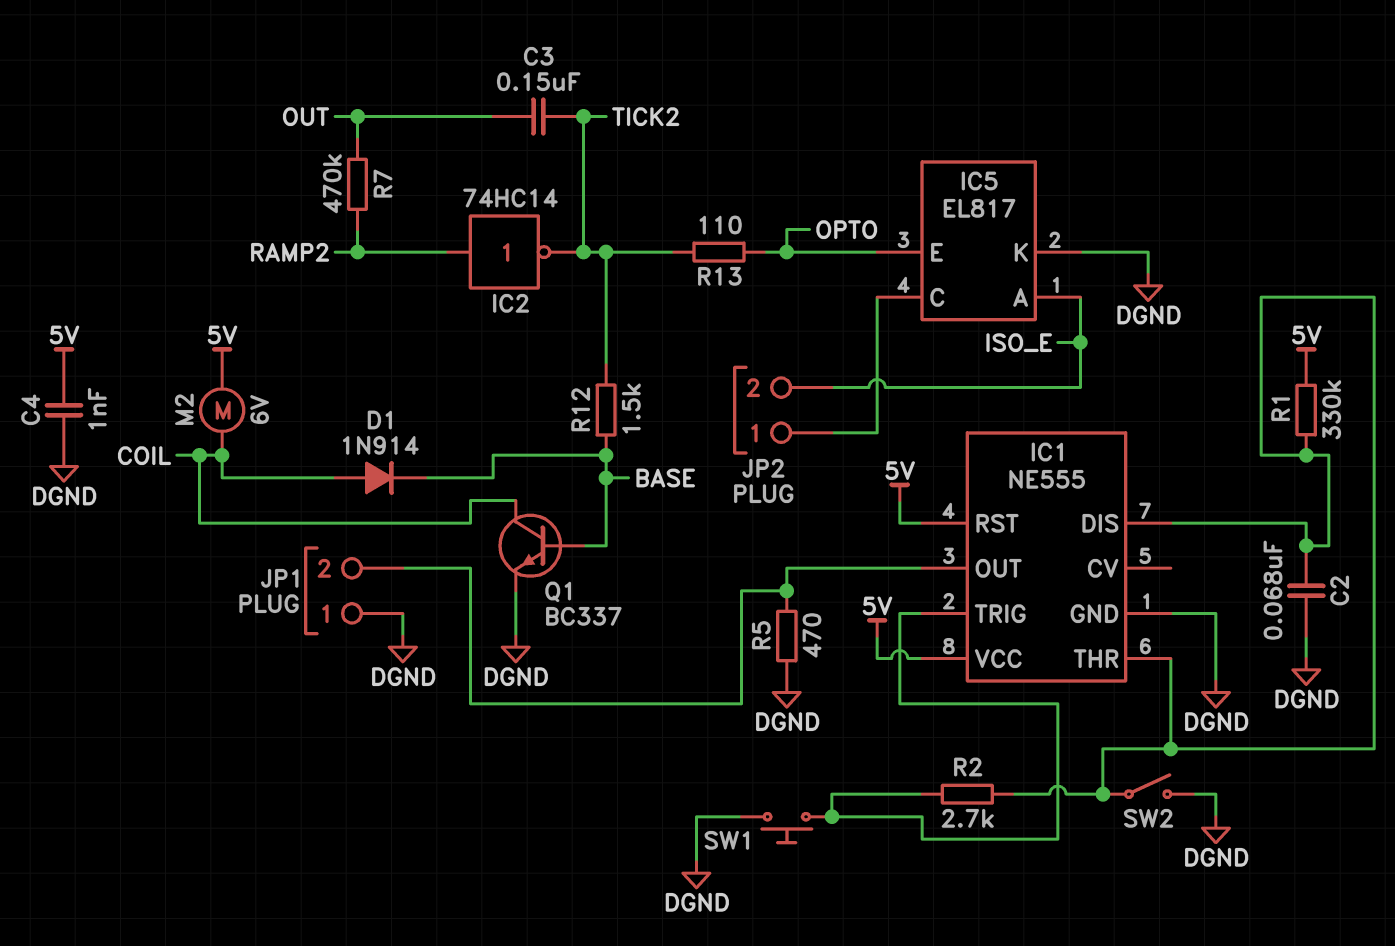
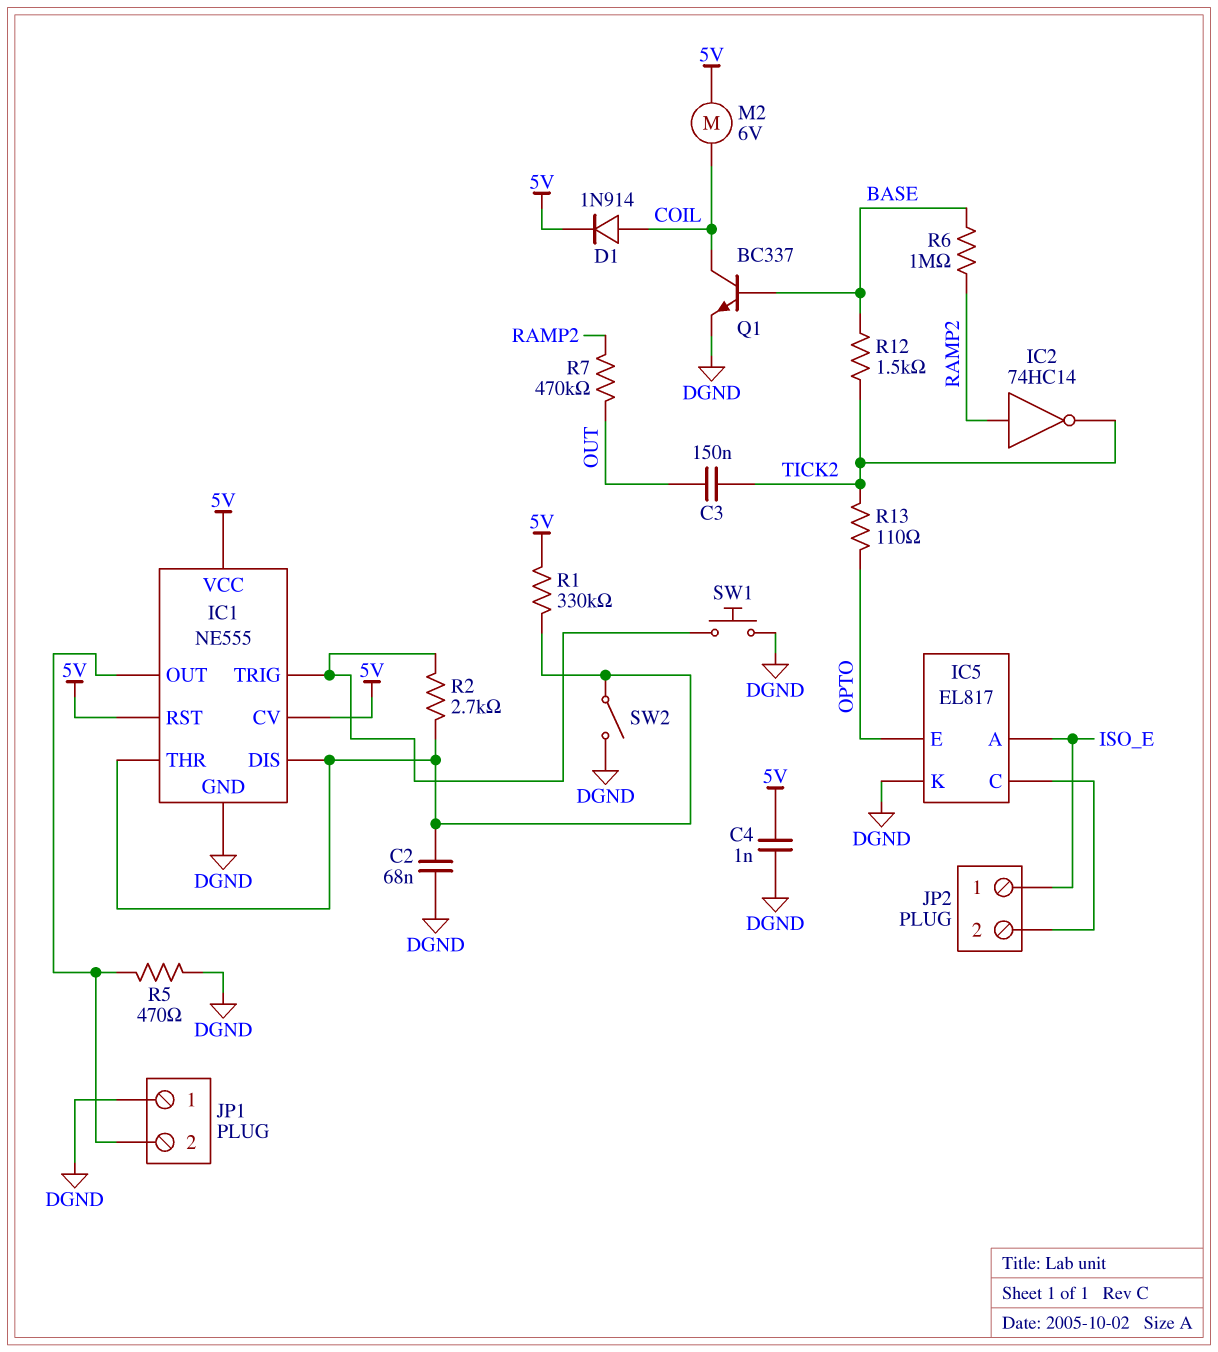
D1: diode 1N914 (A COIL, K BASE) -> diode 1N914 (A COIL, K 5V)
IC1 pin CV: none -> 5V
JP2 pin 1: IC5/C -> ISO_E
JP2 pin 2: ISO_E -> IC5/C
R6: none -> 1M (BASE, RAMP2)

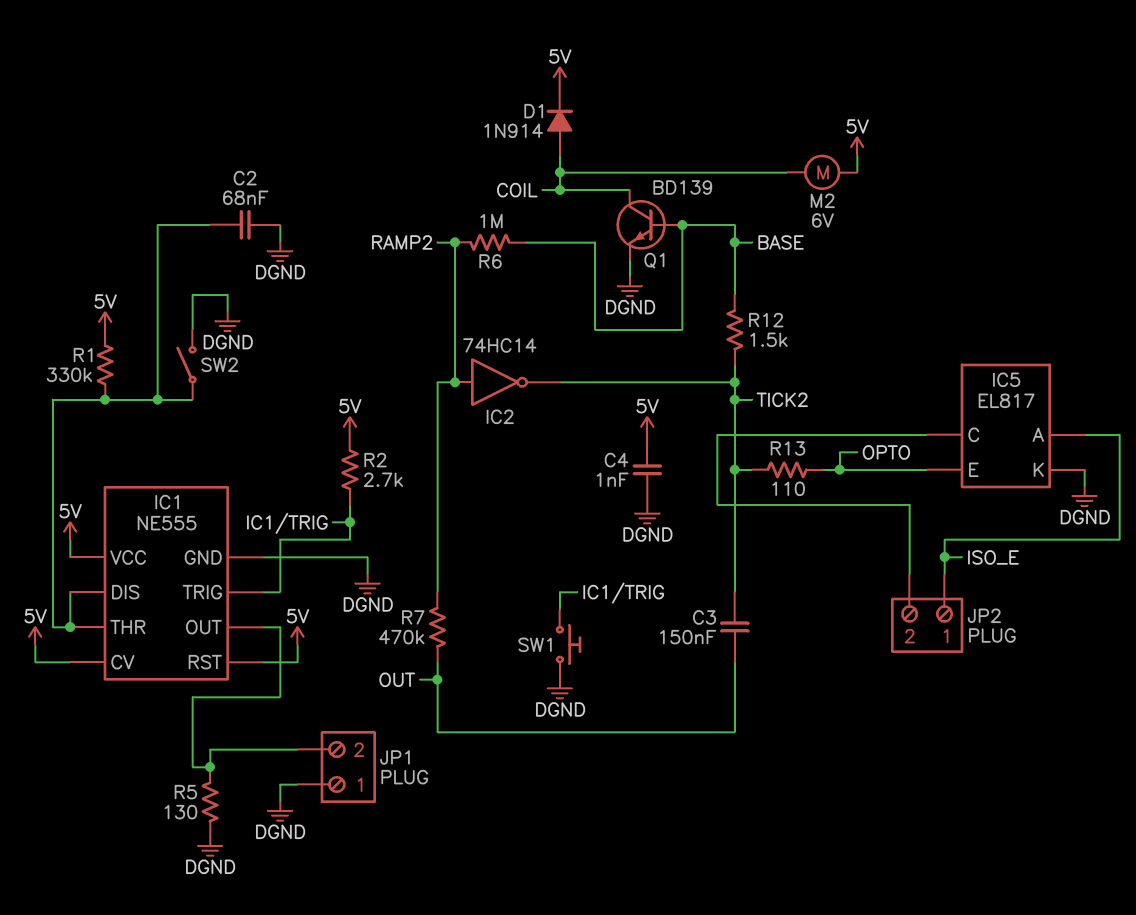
Q1: NPN BC337 (B BASE, C COIL, E DGND) -> NPN BD139 (B BASE, C COIL, E DGND)
R2: 2.7k (IC1/DIS, IC1/TRIG) -> 2.7k (5V, IC1/TRIG)
R5: 470 (DGND, IC1/OUT) -> 130 (DGND, IC1/OUT)

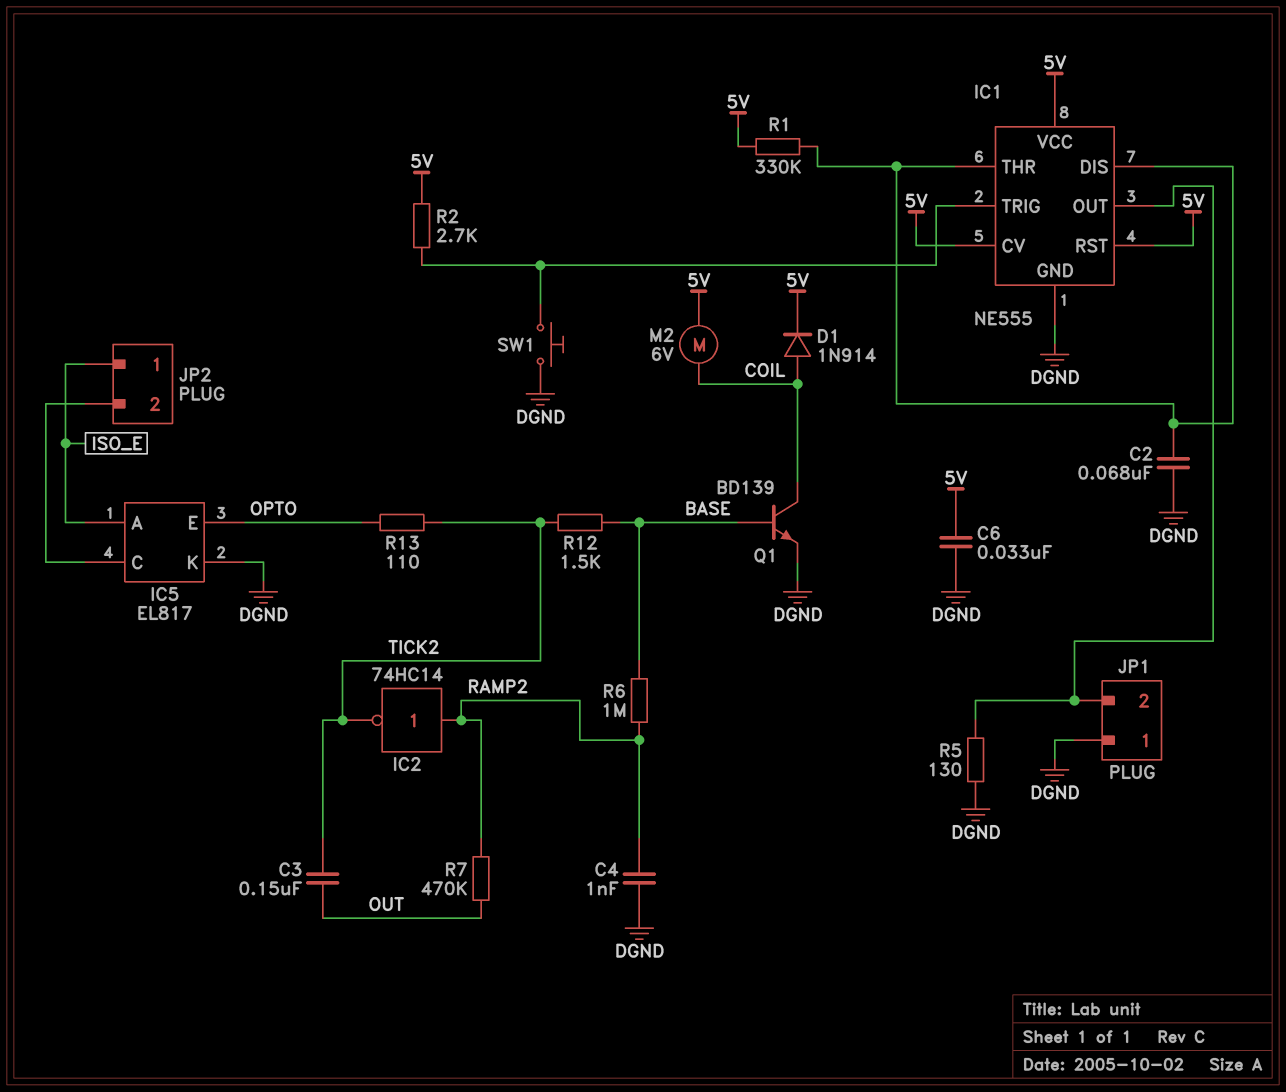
C4: 1nF (5V, DGND) -> 1nF (DGND, RAMP2)
C6: none -> 33nF (5V, DGND)
SW2: switch (DGND, IC1/DIS) -> none

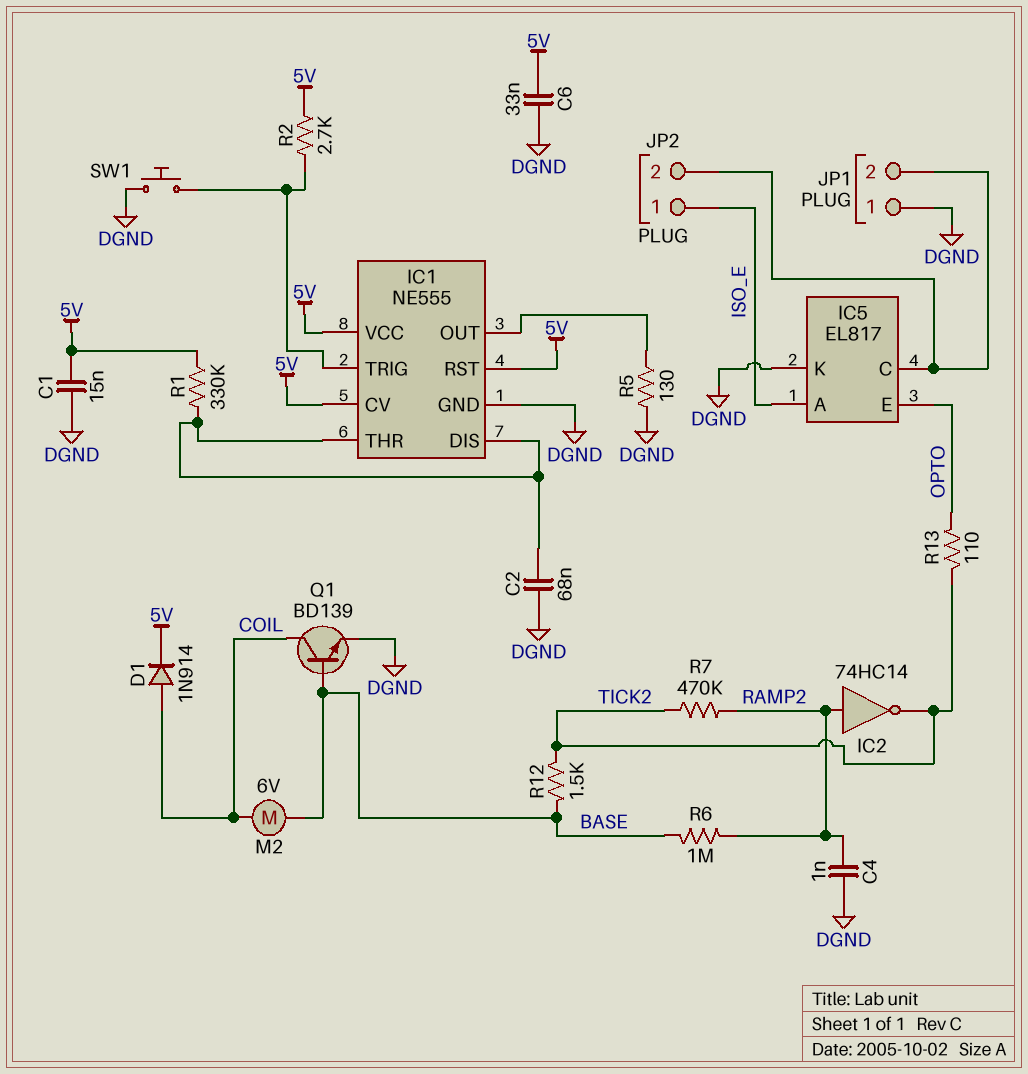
C1: none -> 15nF (5V, DGND)
C3: 150nF (OUT, TICK2) -> none
JP1 pin 2: IC1/OUT -> IC5/C
M2: motor 6V (5V, COIL) -> motor 6V (BASE, COIL)
R7: 470k (OUT, RAMP2) -> 470k (RAMP2, TICK2)

